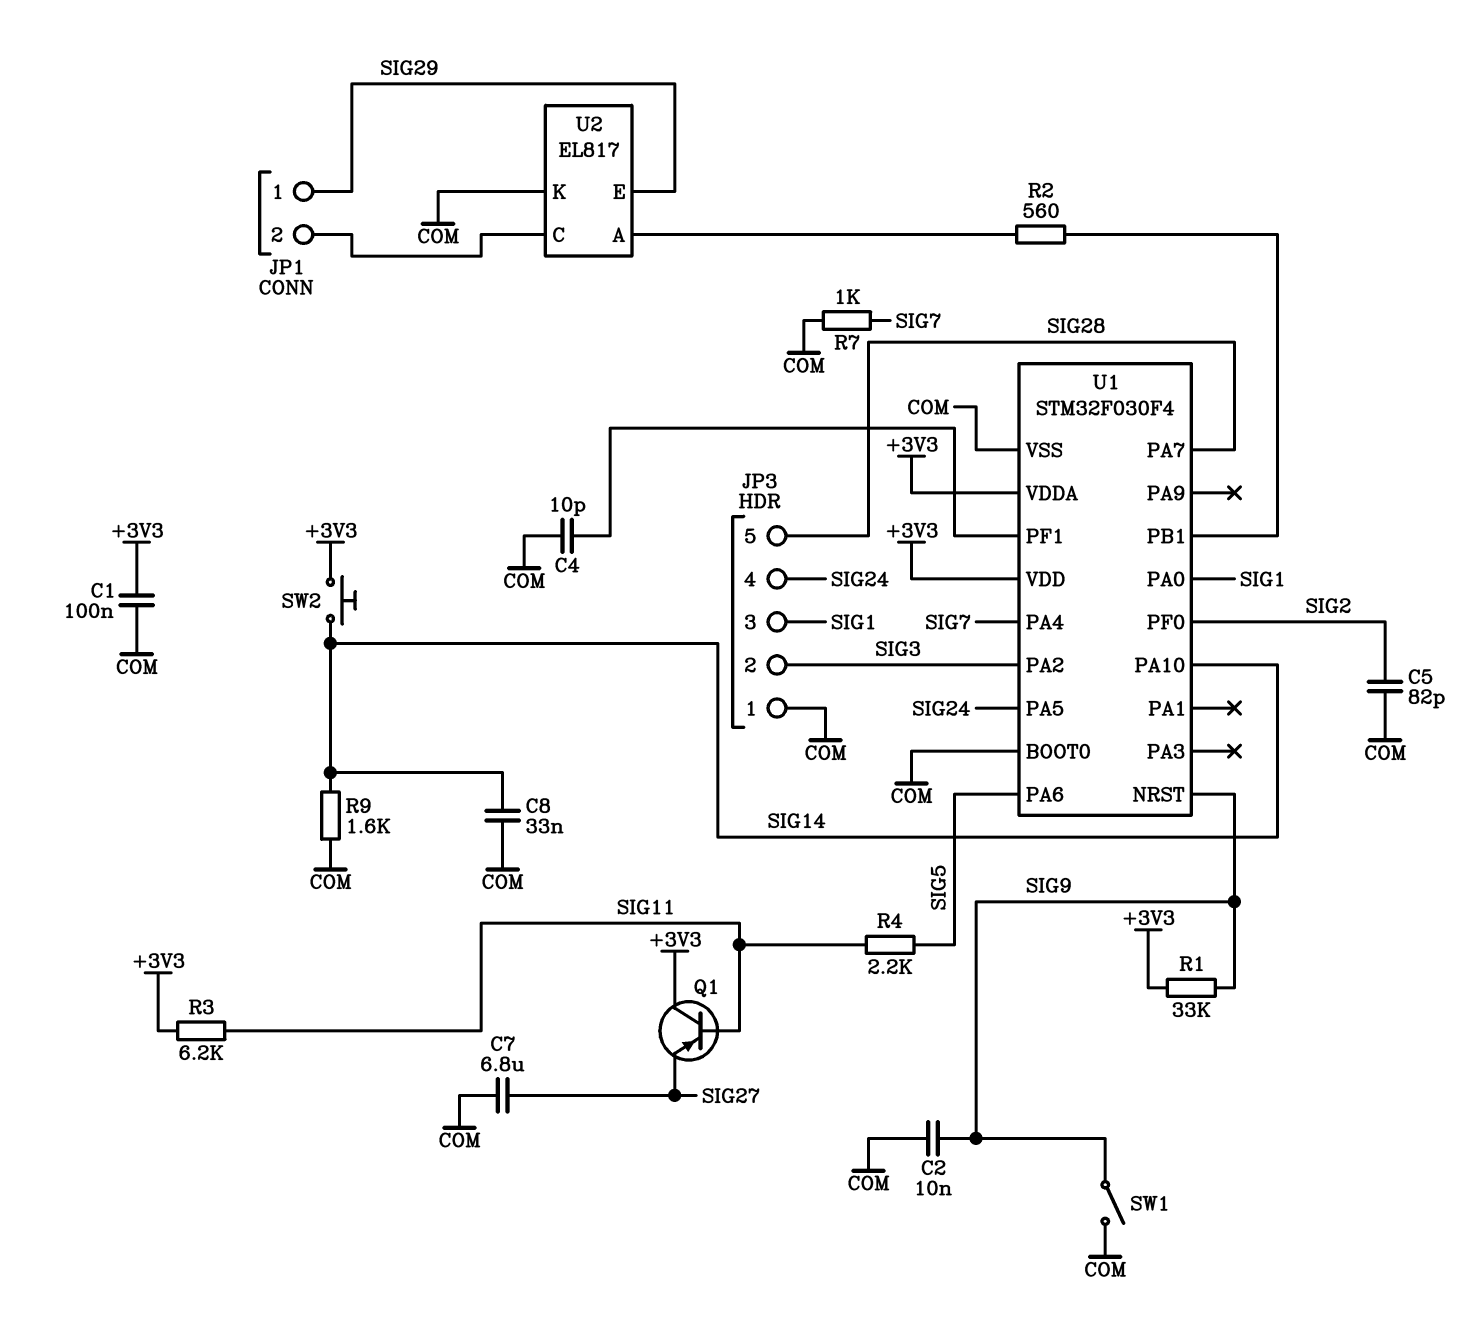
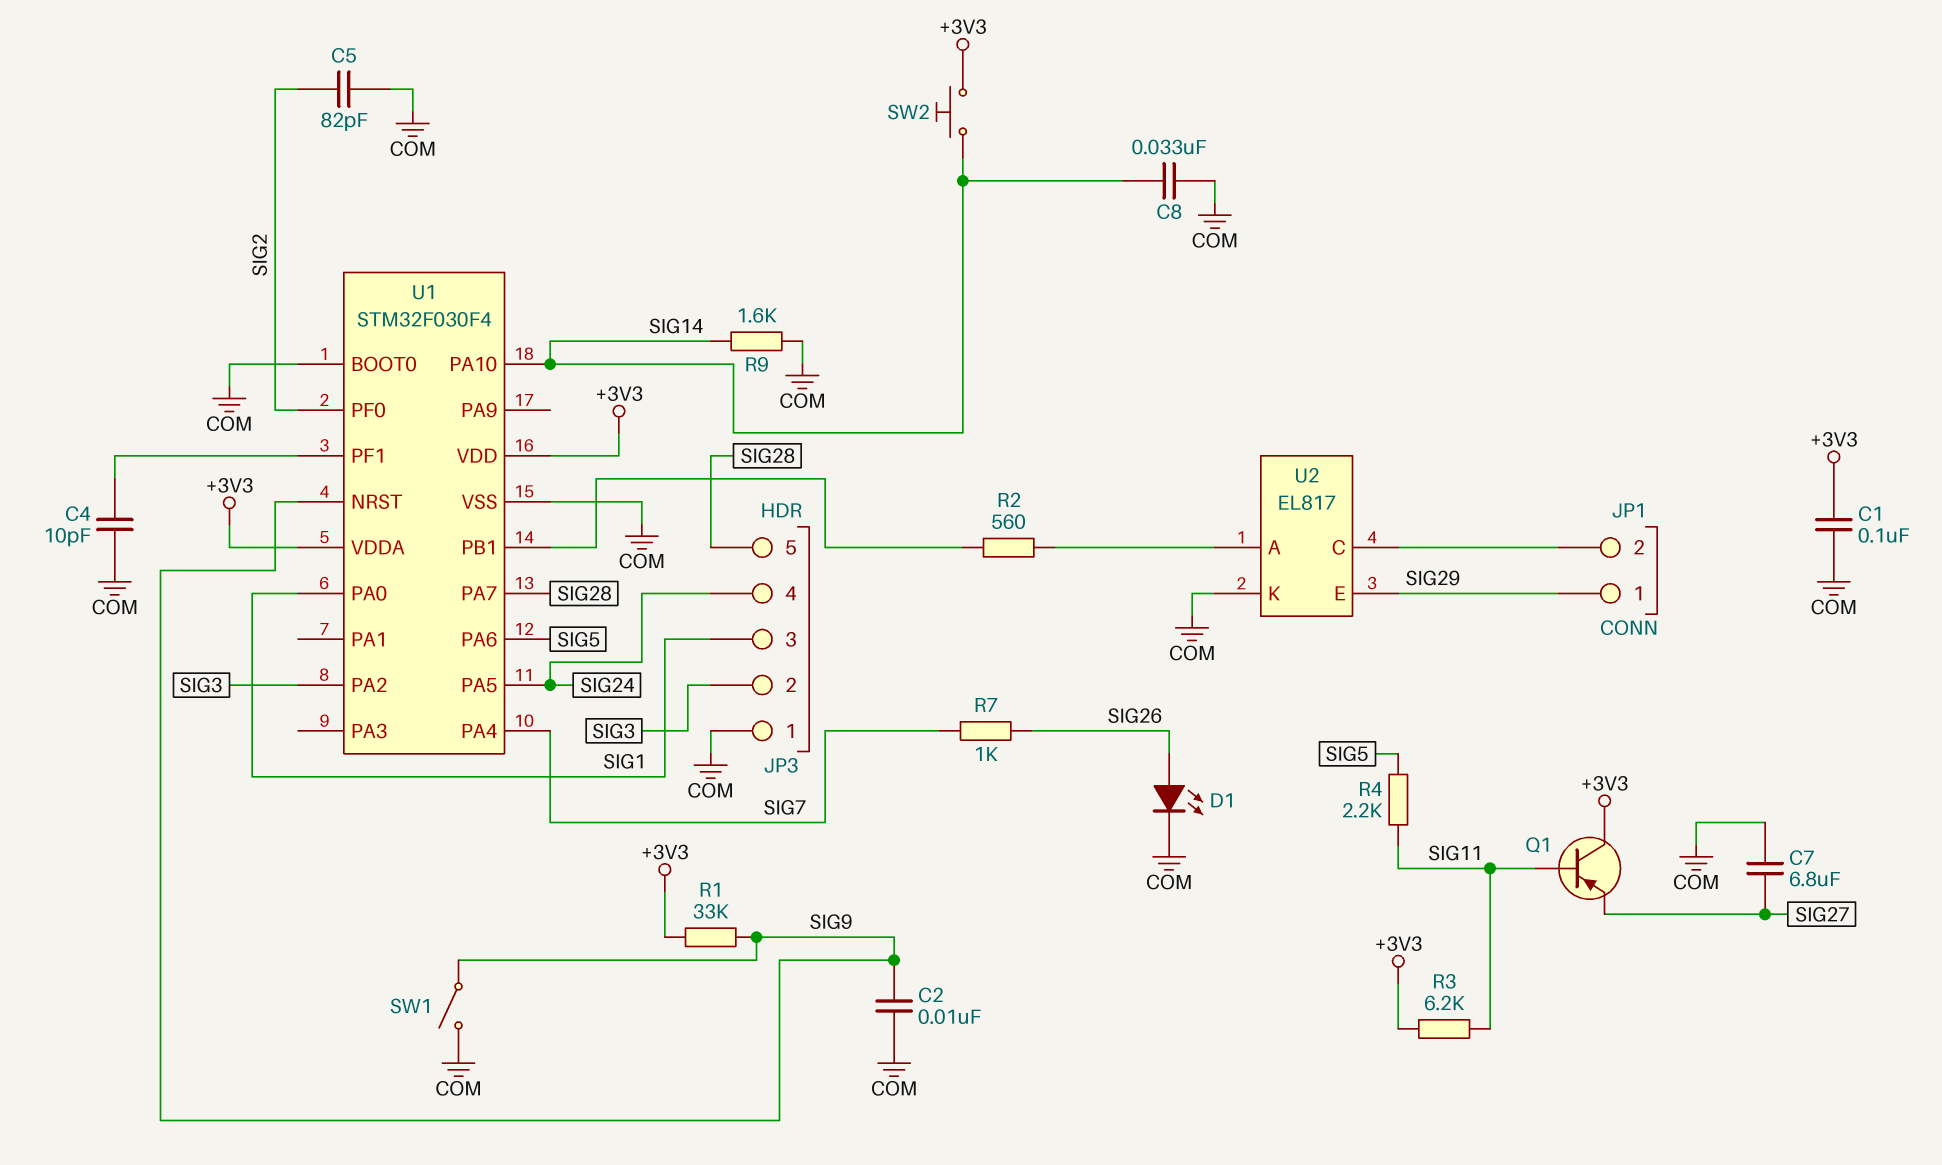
D1: none -> LED (A SIG26, K COM)
R7: 1k (COM, SIG7) -> 1k (SIG7, SIG26)

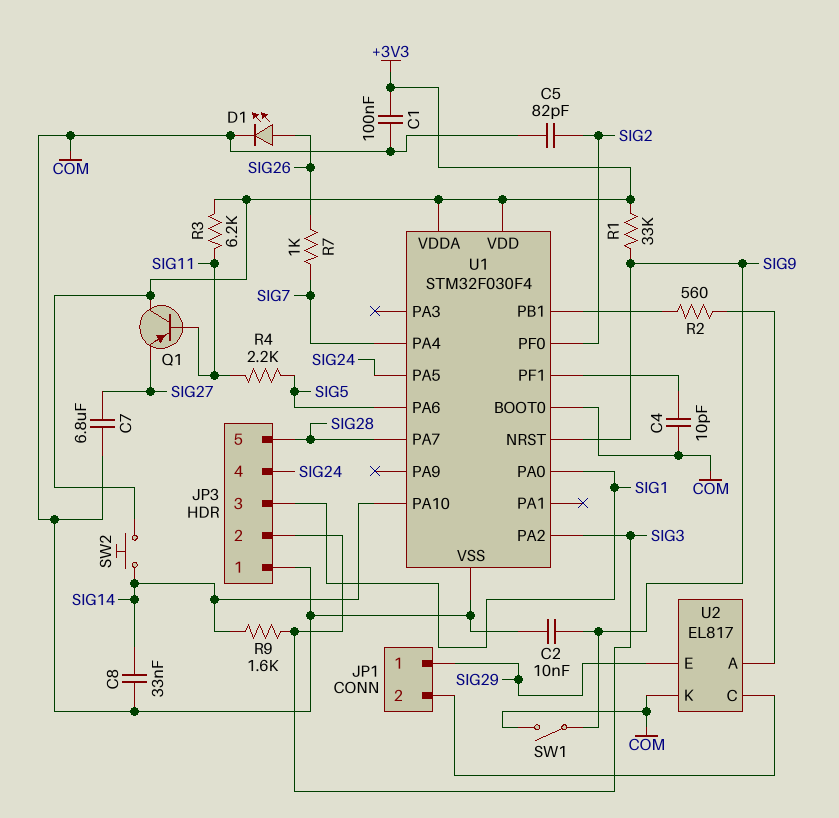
R9: 1.6k (COM, SIG14) -> 1.6k (SIG3, SIG14)

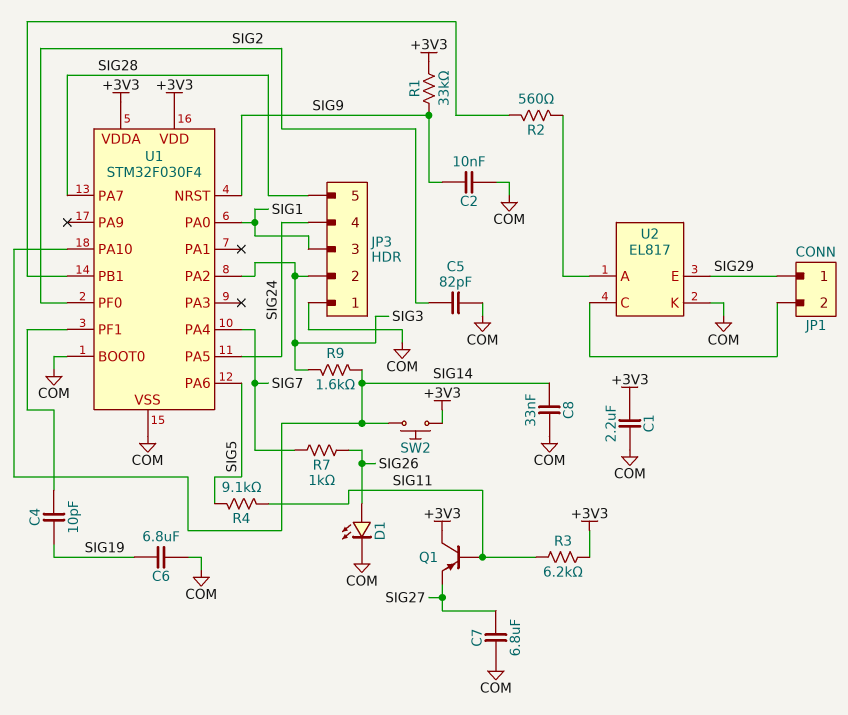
C1: 100nF (+3V3, COM) -> 2.2uF (+3V3, COM)
C4: 10pF (COM, U1/PF1) -> 10pF (SIG19, U1/PF1)
C6: none -> 6.8uF (COM, SIG19)
R4: 2.2k (SIG5, SIG11) -> 9.1k (SIG5, SIG11)
SW1: switch (COM, SIG9) -> none

